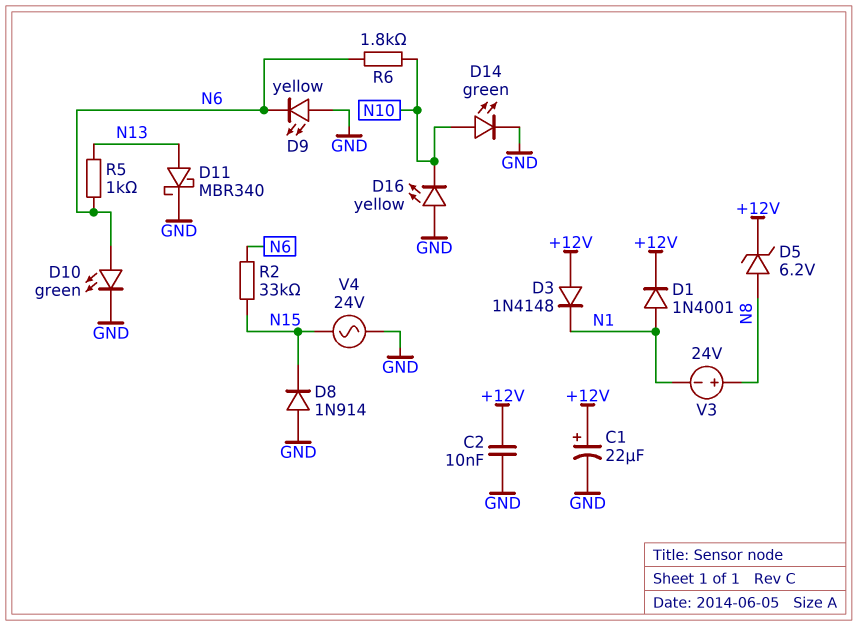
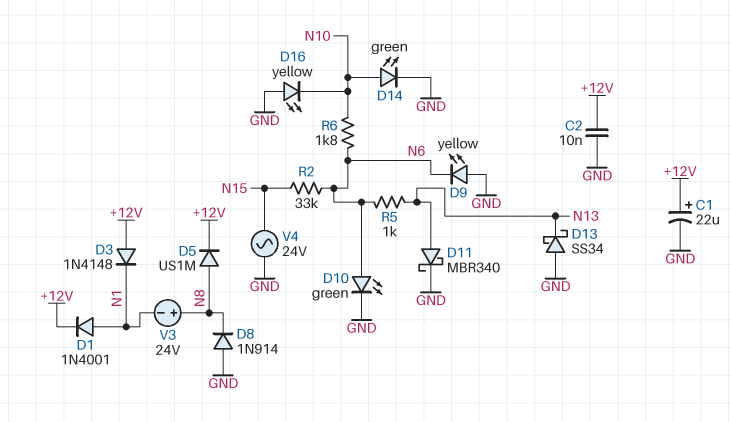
D5: zener 6.2V (A N8, K +12V) -> diode US1M (A N8, K +12V)
D8: diode 1N914 (A GND, K N15) -> diode 1N914 (A GND, K N8)
D13: none -> schottky SS34 (A GND, K N13)

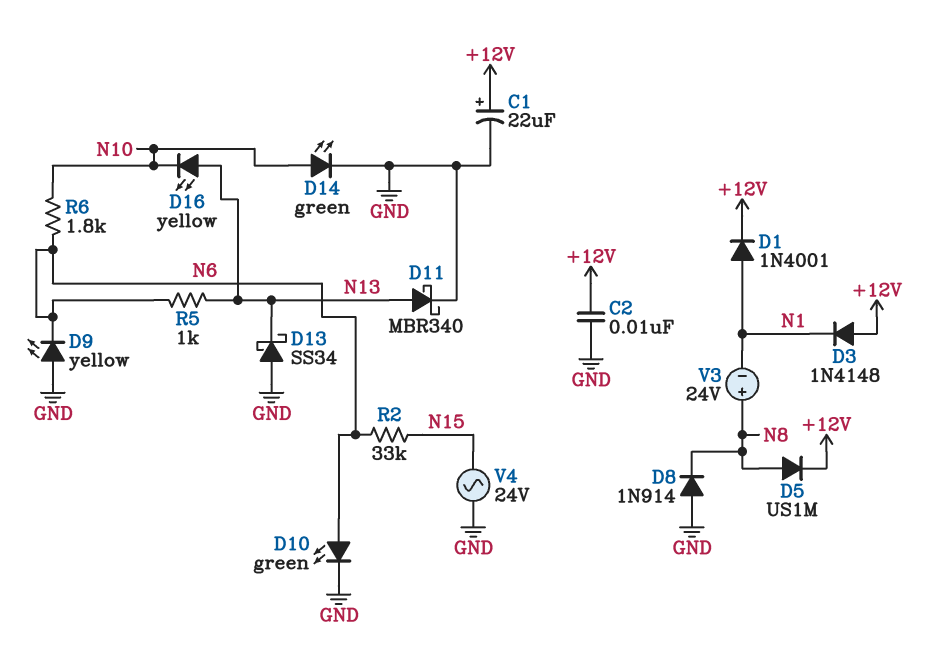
D16: LED yellow (A GND, K N10) -> LED yellow (A N13, K N10)

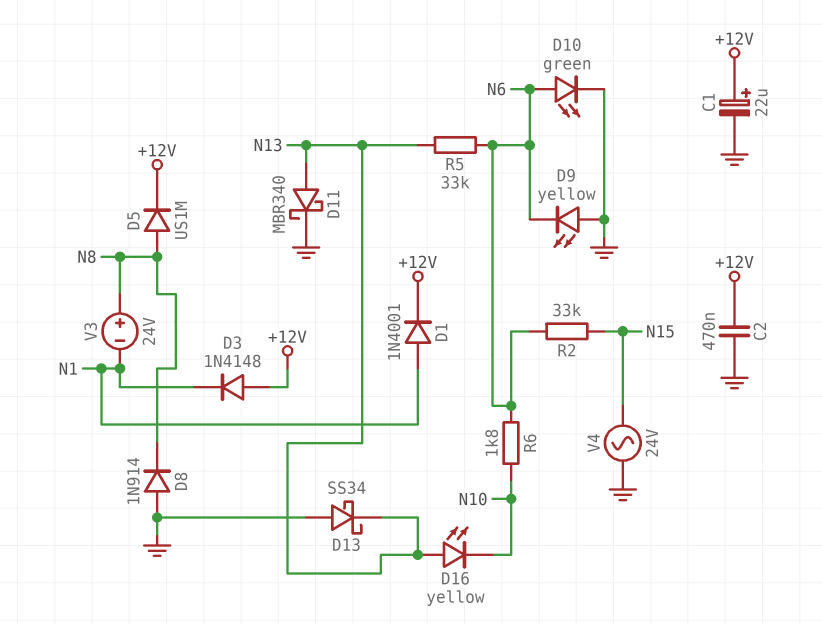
C2: 10nF (+12V, GND) -> 470nF (+12V, GND)
D14: LED green (A N10, K GND) -> none
R5: 1k (N6, N13) -> 33k (N6, N13)

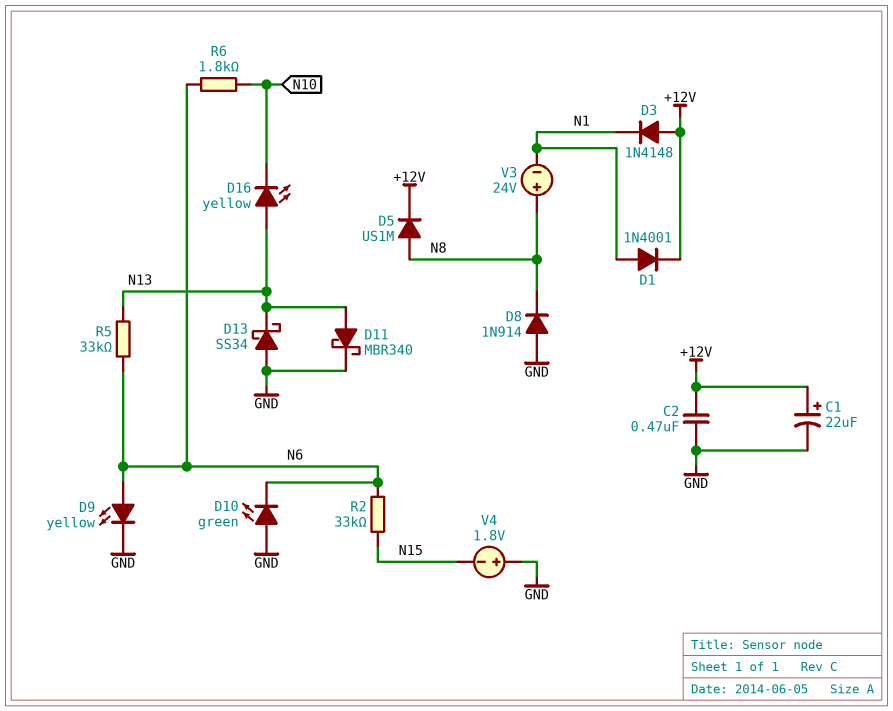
D9: LED yellow (A GND, K N6) -> LED yellow (A N6, K GND)
D10: LED green (A N6, K GND) -> LED green (A GND, K N6)
V4: AC 24V (GND, N15) -> 1.8V (plus GND, minus N15)

